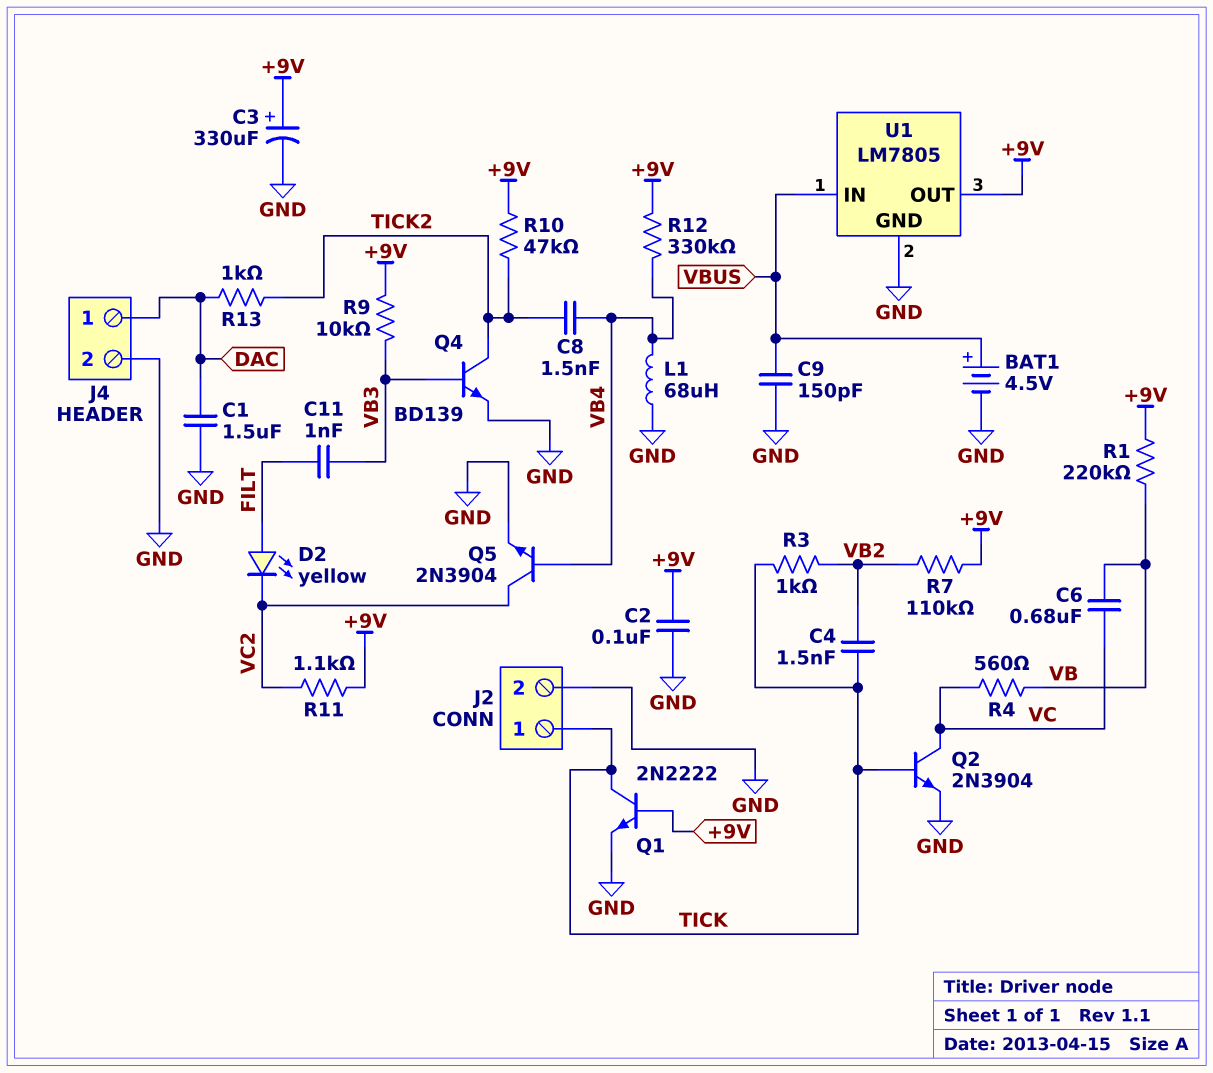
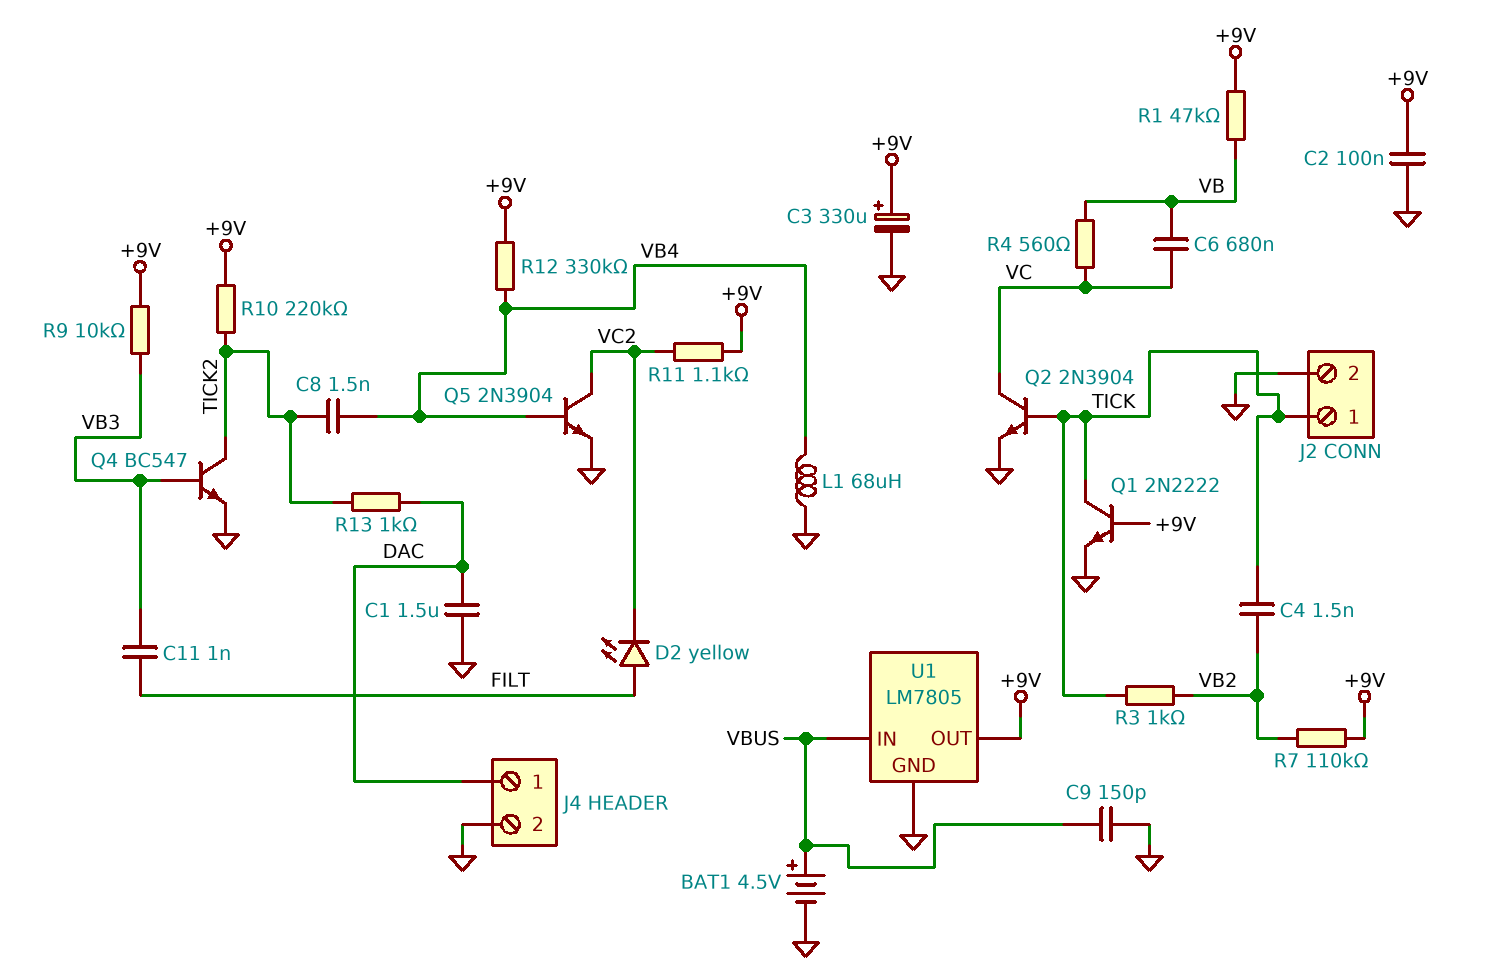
Q4: NPN BD139 (B VB3, C TICK2, E GND) -> NPN BC547 (B VB3, C TICK2, E GND)
R1: 220k (+9V, VB) -> 47k (+9V, VB)
R10: 47k (+9V, TICK2) -> 220k (+9V, TICK2)

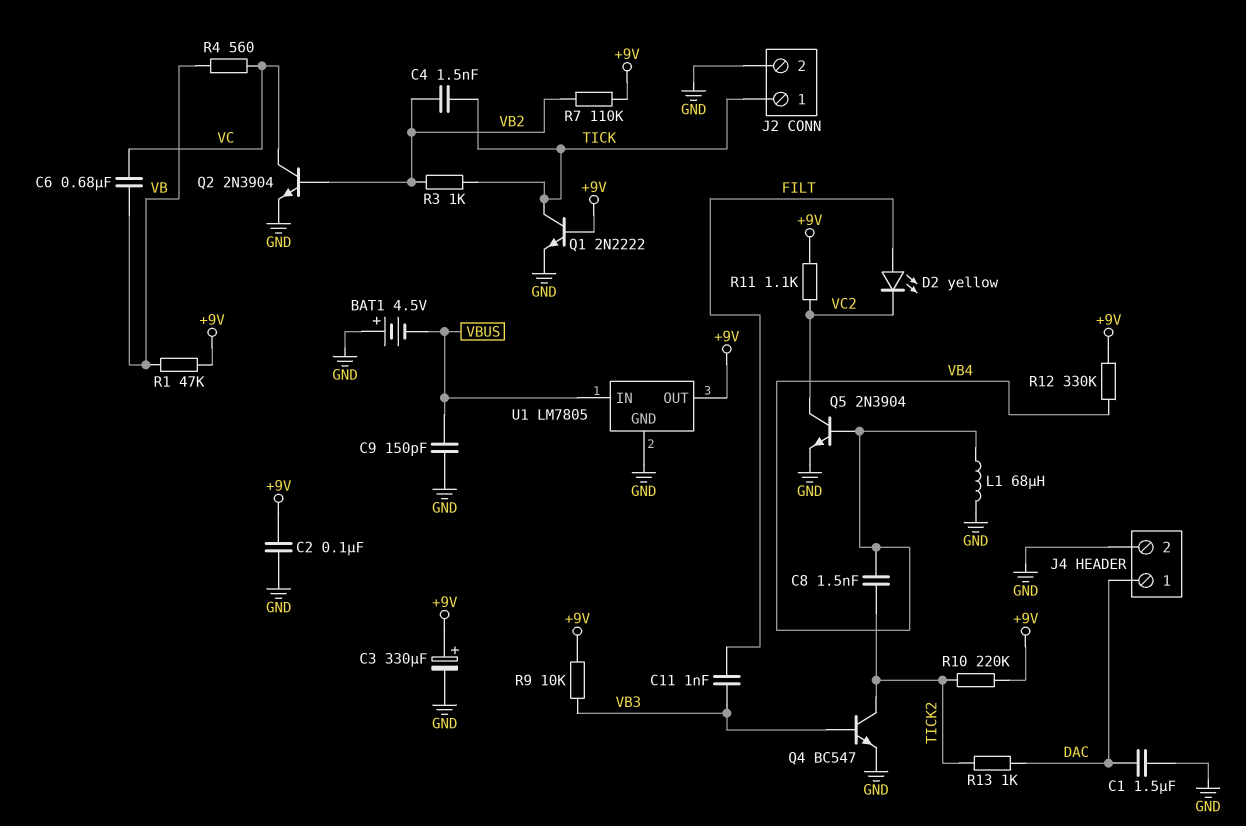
BAT1: 4.5V (plus VBUS, minus GND) -> 4.5V (plus GND, minus VBUS)
Q2: NPN 2N3904 (B TICK, C VC, E GND) -> NPN 2N3904 (B VB2, C VC, E GND)

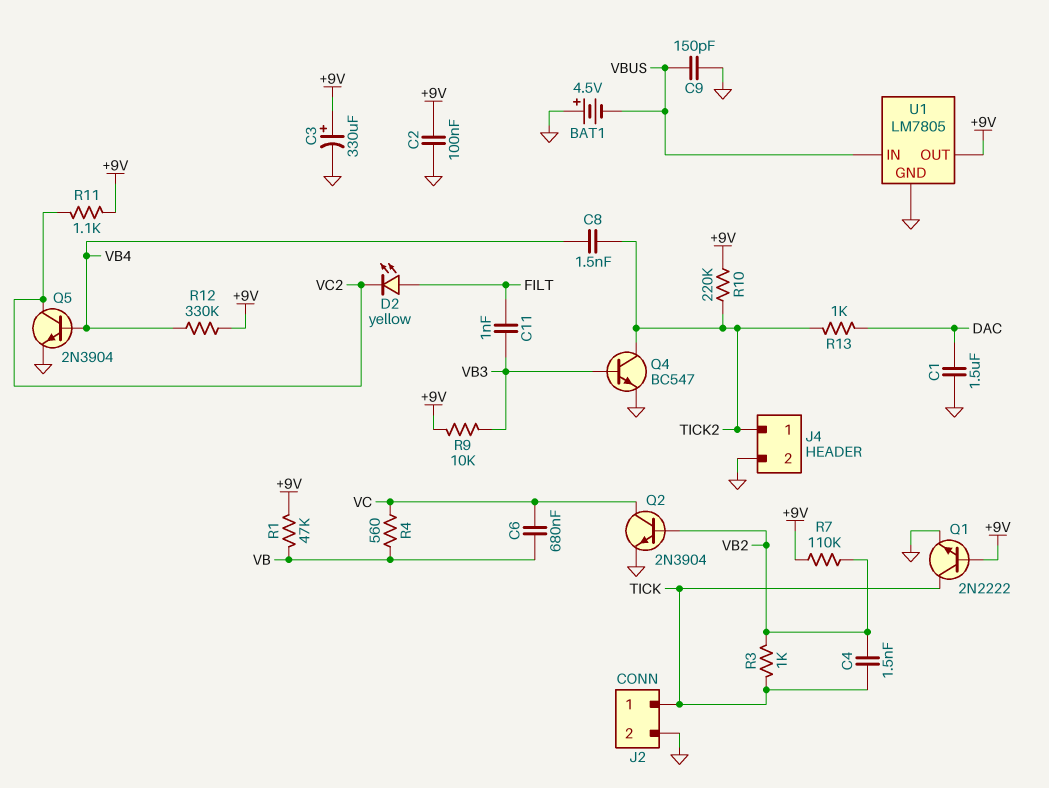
J4 pin 1: DAC -> TICK2
L1: 68uH (GND, VB4) -> none

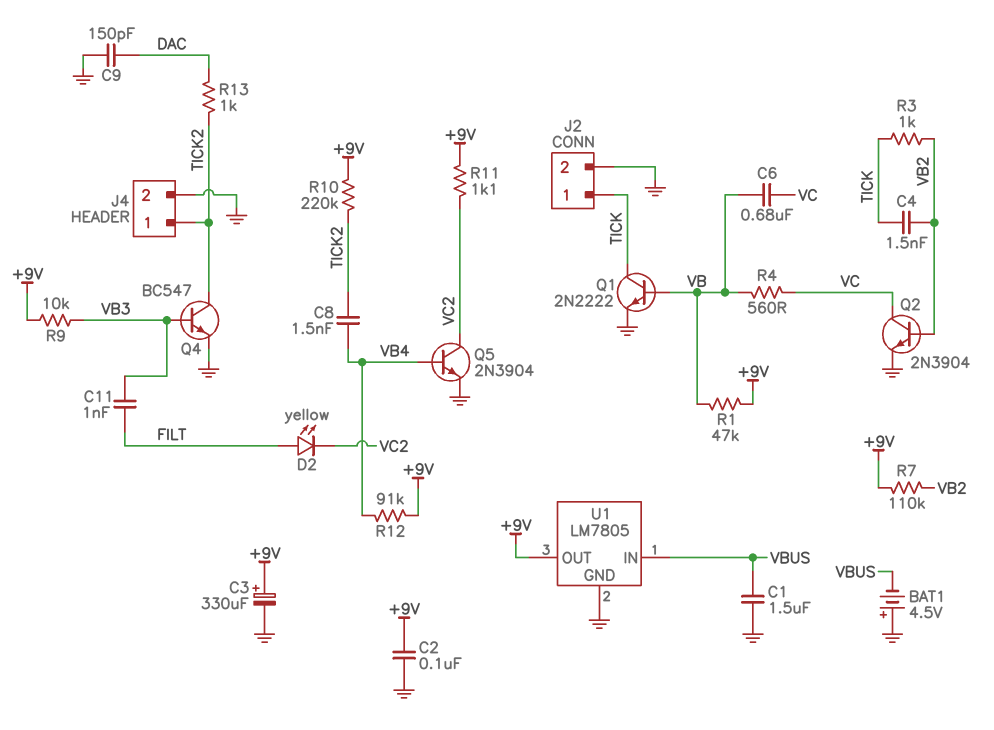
C1: 1.5uF (DAC, GND) -> 1.5uF (GND, VBUS)
C9: 150pF (GND, VBUS) -> 150pF (DAC, GND)
Q1: NPN 2N2222 (B +9V, C TICK, E GND) -> NPN 2N2222 (B VB, C TICK, E GND)
R12: 330k (+9V, VB4) -> 91k (+9V, VB4)

